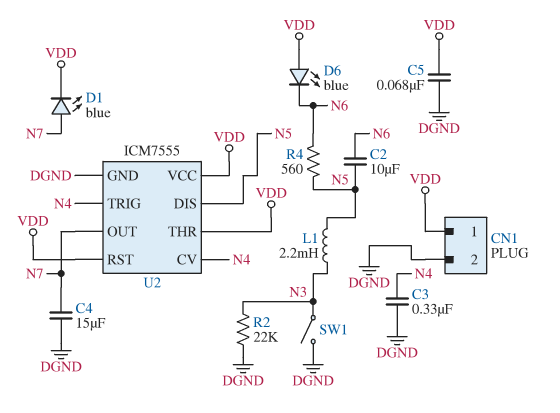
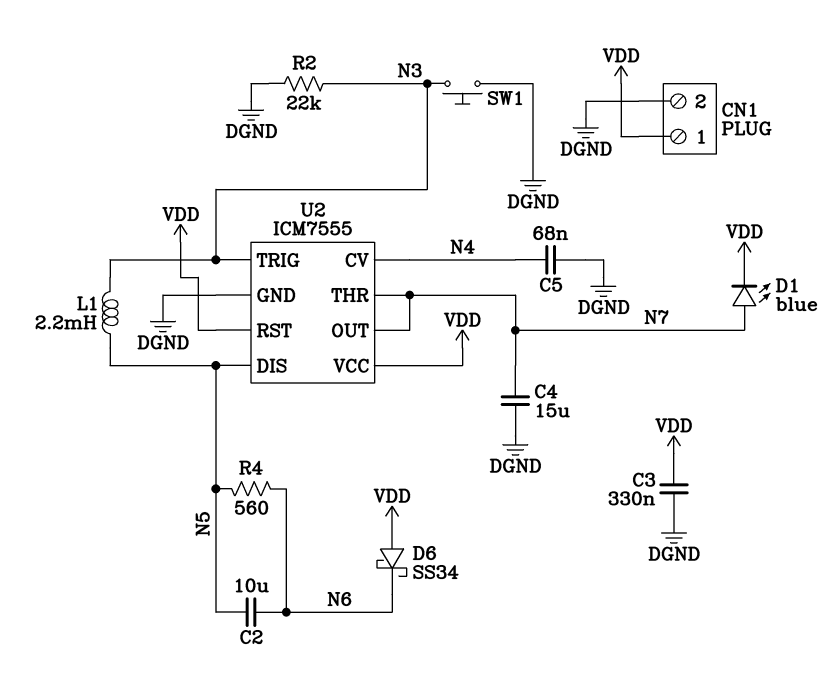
C3: 330nF (DGND, N4) -> 330nF (DGND, VDD)
C5: 68nF (DGND, VDD) -> 68nF (DGND, N4)
D6: LED blue (A VDD, K N6) -> schottky SS34 (A VDD, K N6)
SW1: switch (DGND, N3) -> button (DGND, N3)
U2 pin THR: VDD -> N7
U2 pin TRIG: N4 -> N3

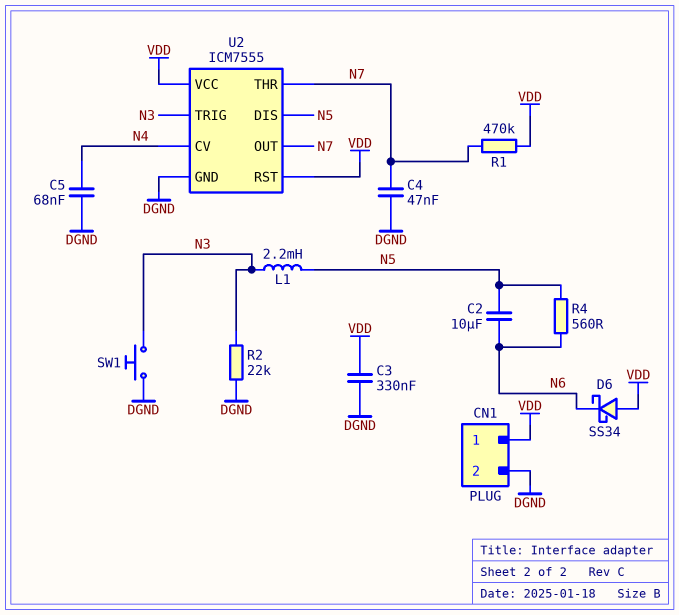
C4: 15uF (DGND, N7) -> 47nF (DGND, N7)
D1: LED blue (A N7, K VDD) -> none
R1: none -> 470k (N7, VDD)

